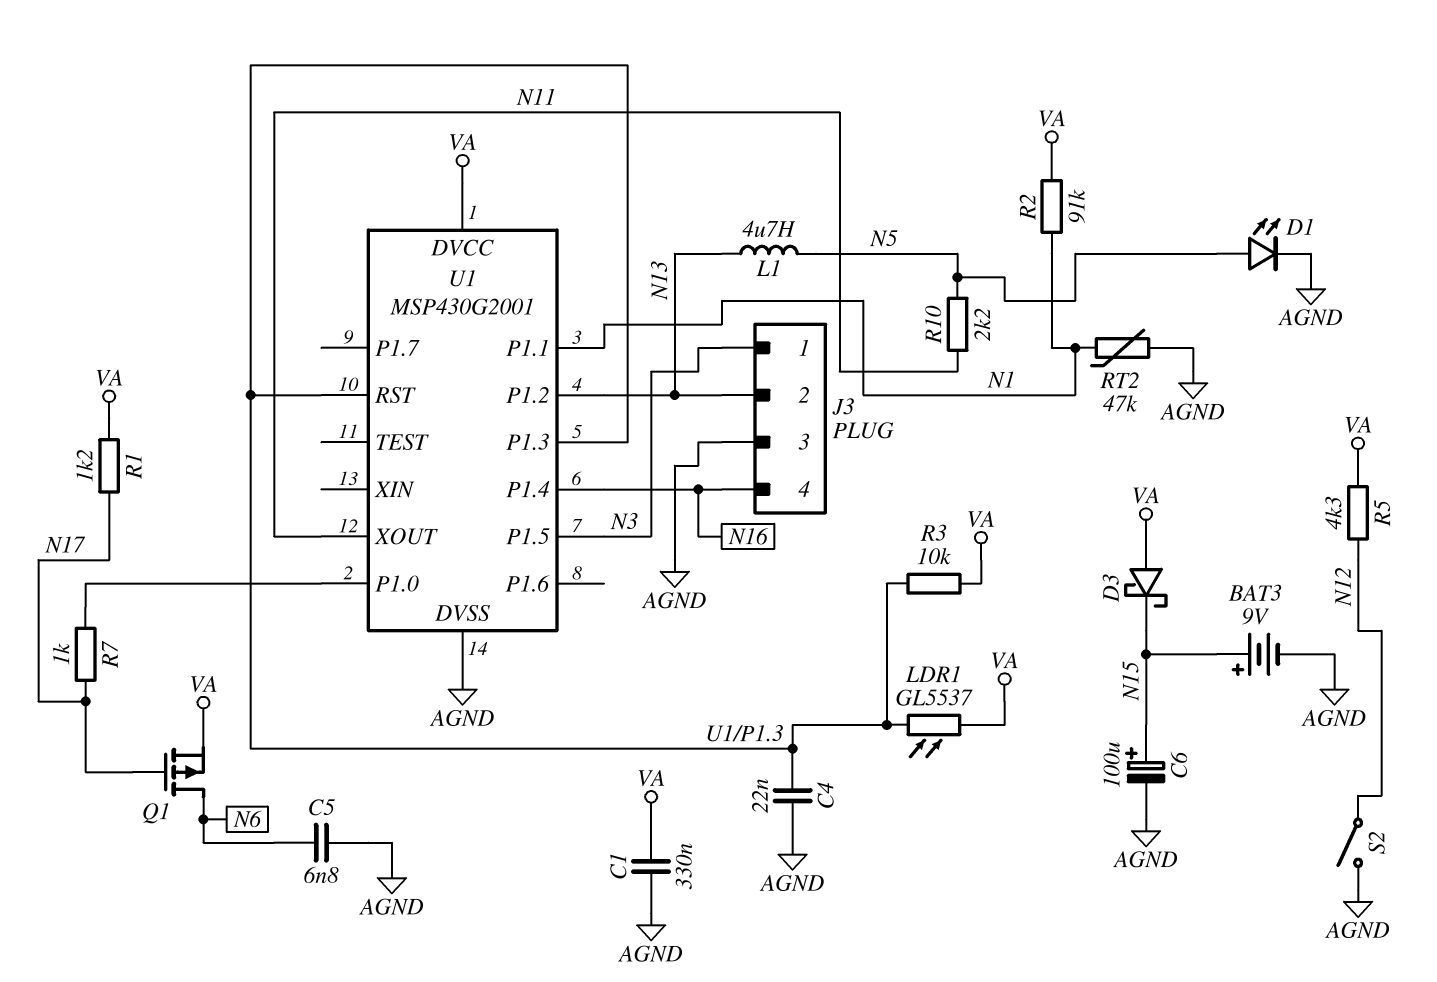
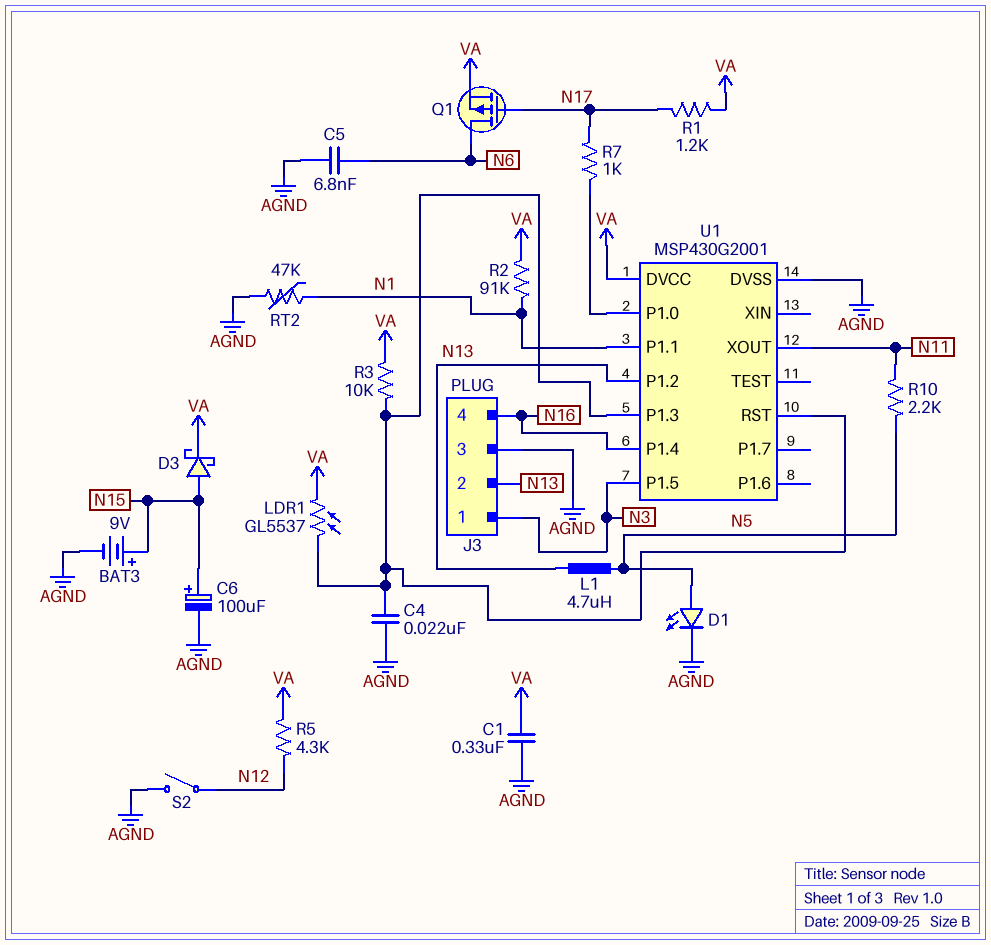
D3: schottky (A VA, K N15) -> schottky (A N15, K VA)

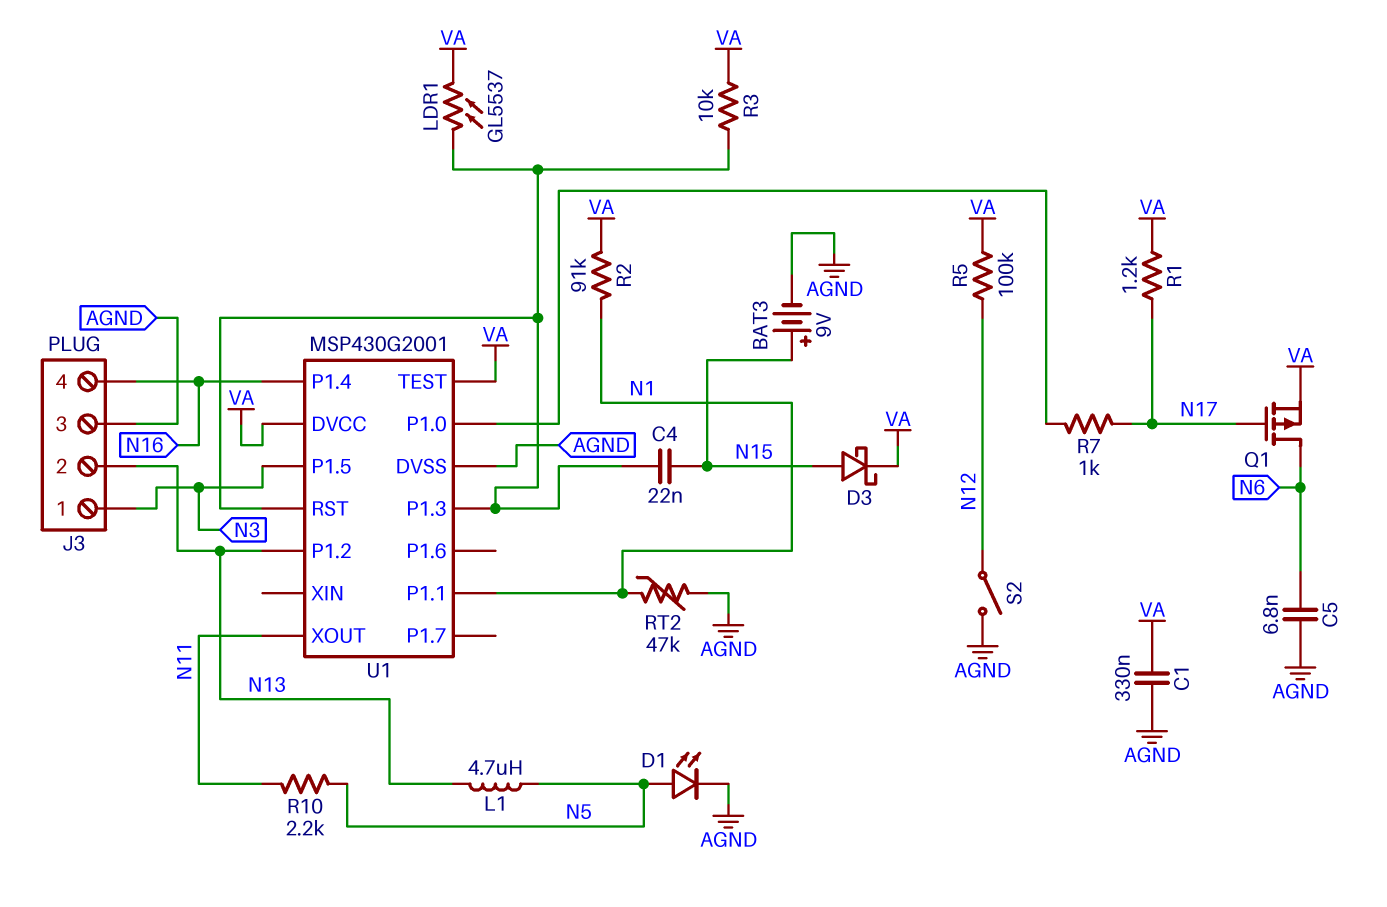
C4: 22nF (AGND, U1/P1.3) -> 22nF (N15, U1/P1.3)
C6: 100uF (plus N15, minus AGND) -> none
R5: 4.3k (N12, VA) -> 100k (N12, VA)
U1 pin TEST: none -> VA

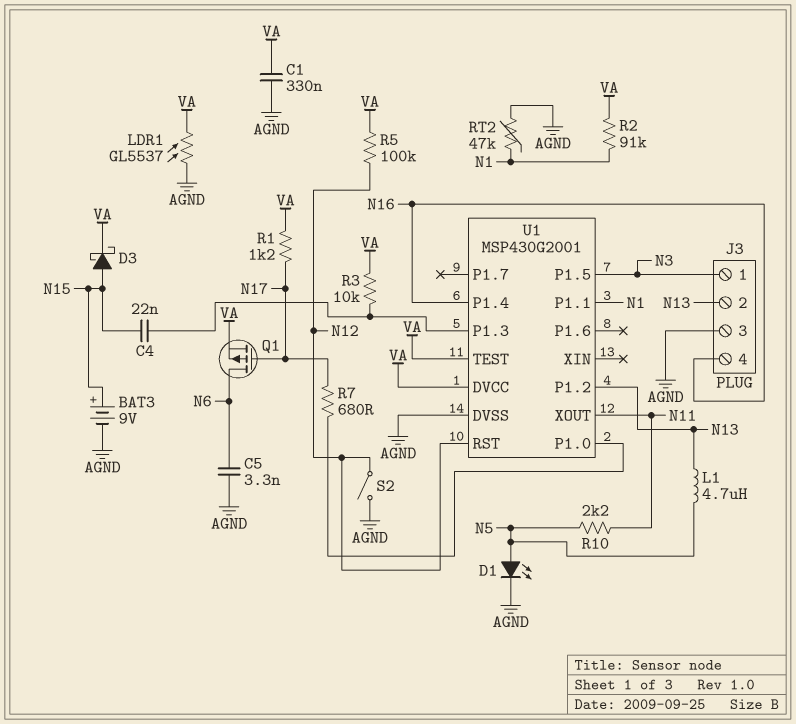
C5: 6.8nF (AGND, N6) -> 3.3nF (AGND, N6)
LDR1: GL5537 (U1/P1.3, VA) -> GL5537 (AGND, VA)
R7: 1k (N17, U1/P1.0) -> 680 (N17, U1/P1.0)
U1 pin RST: U1/P1.3 -> N12

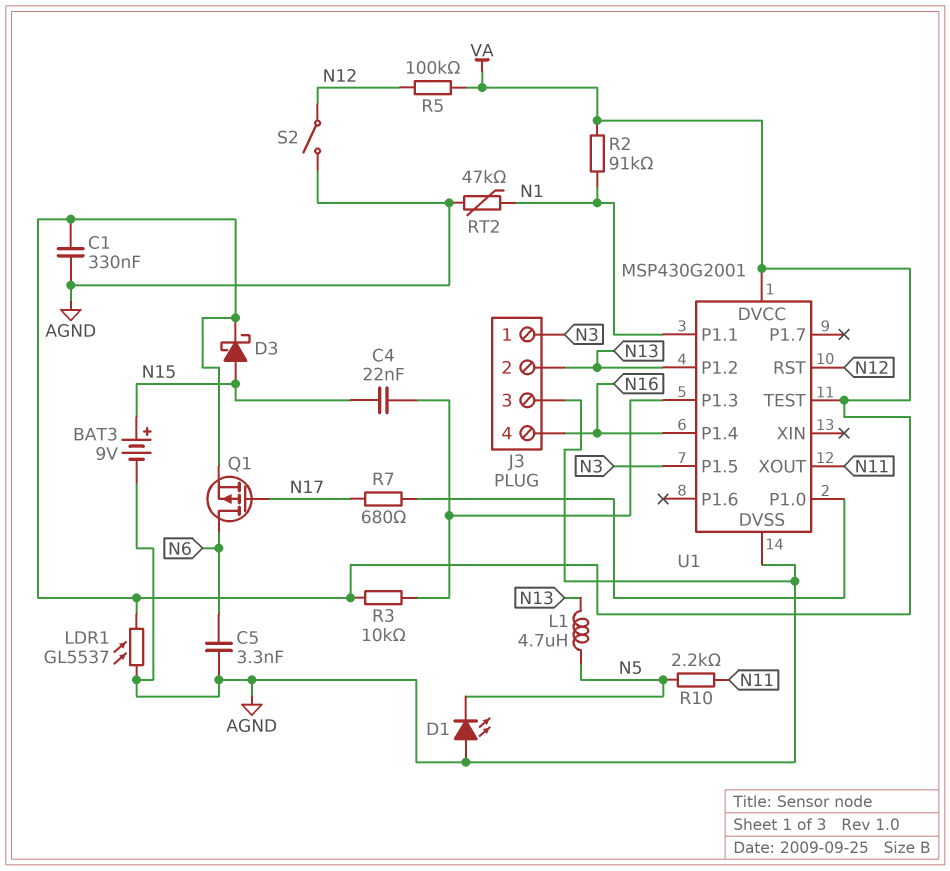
D1: LED (A N5, K AGND) -> LED (A AGND, K N5)
R1: 1.2k (N17, VA) -> none

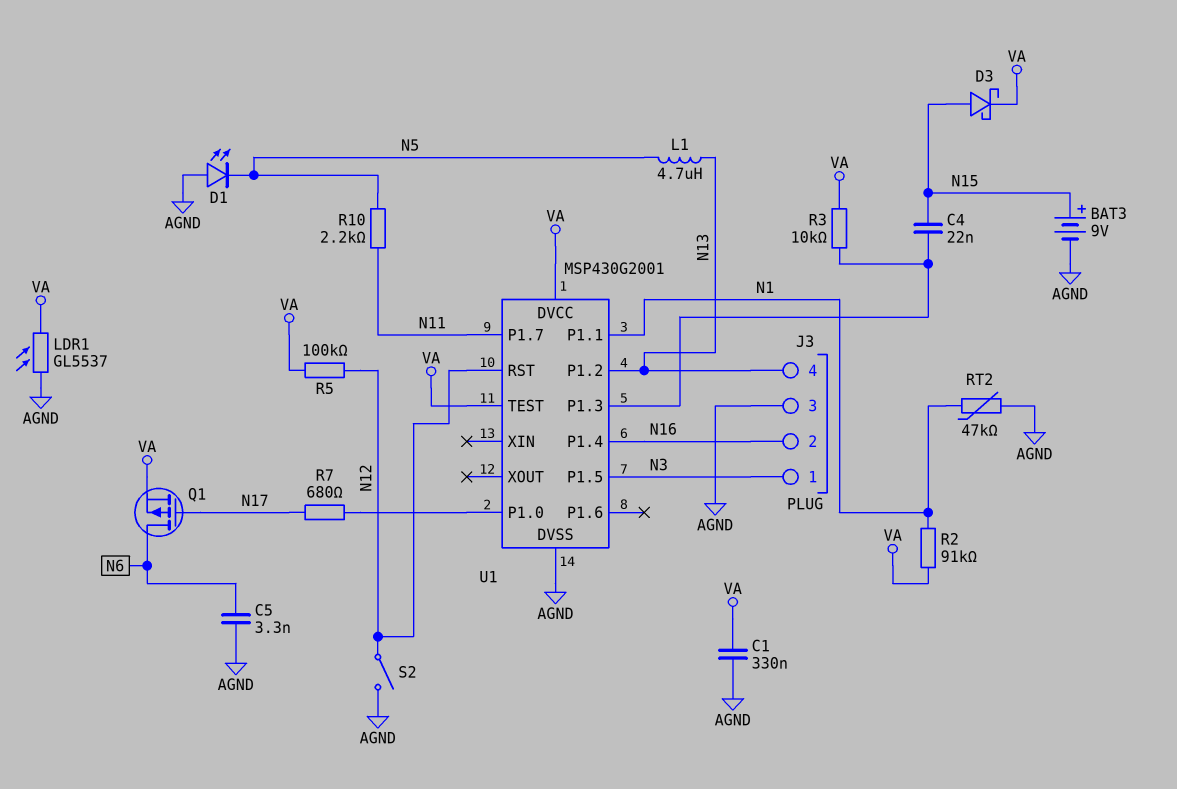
J3 pin 2: N13 -> N16
J3 pin 4: N16 -> N13
U1 pin P1.7: none -> N11
U1 pin XOUT: N11 -> none

